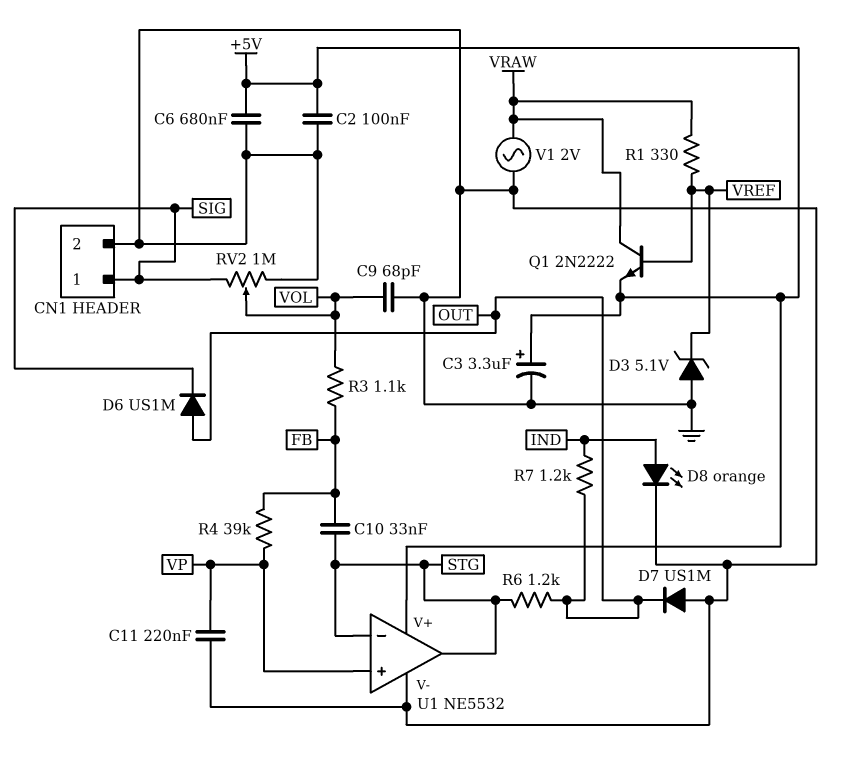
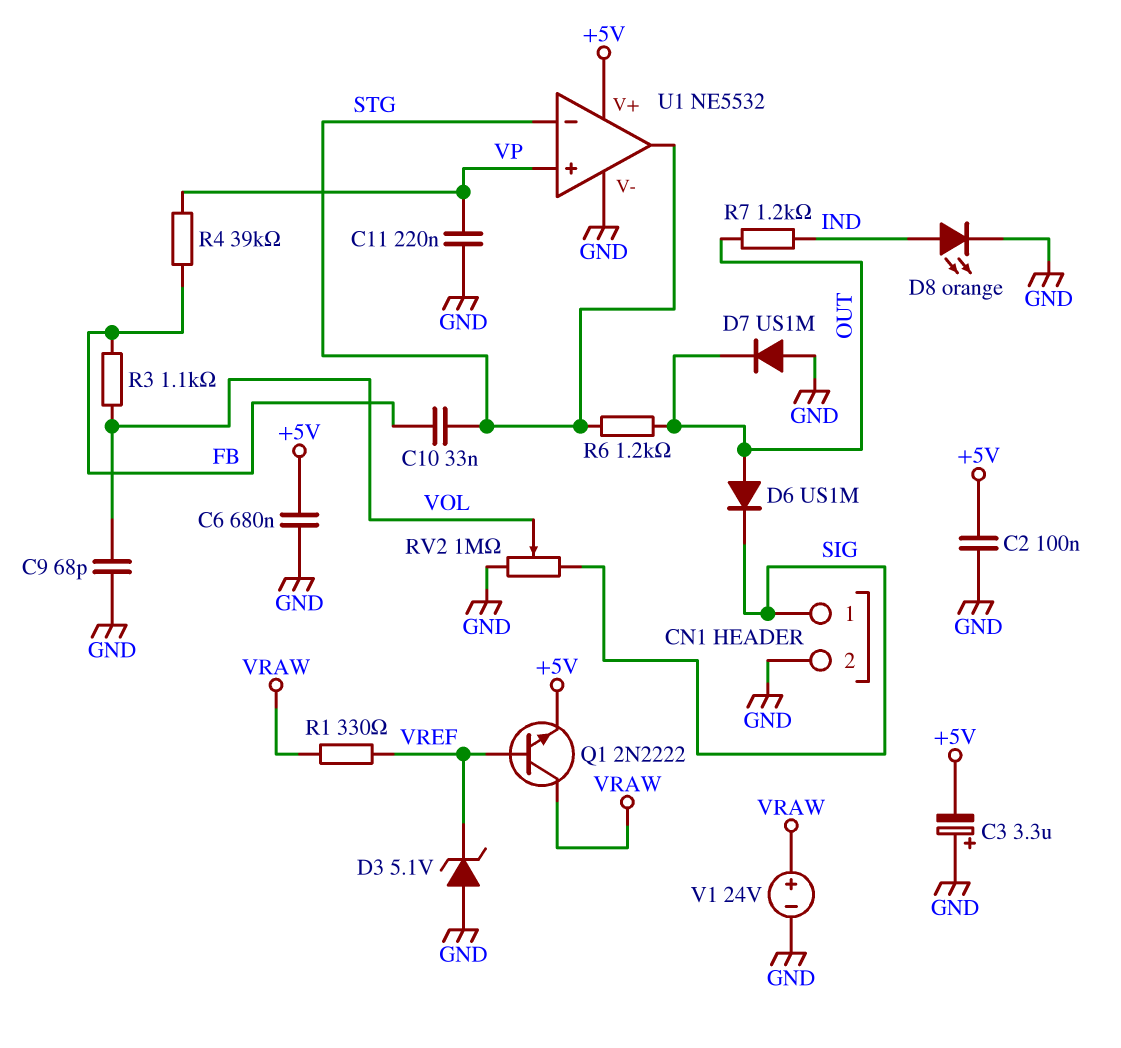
C3: 3.3uF (plus +5V, minus GND) -> 3.3uF (plus GND, minus +5V)
V1: AC 2V (GND, VRAW) -> 24V (plus VRAW, minus GND)

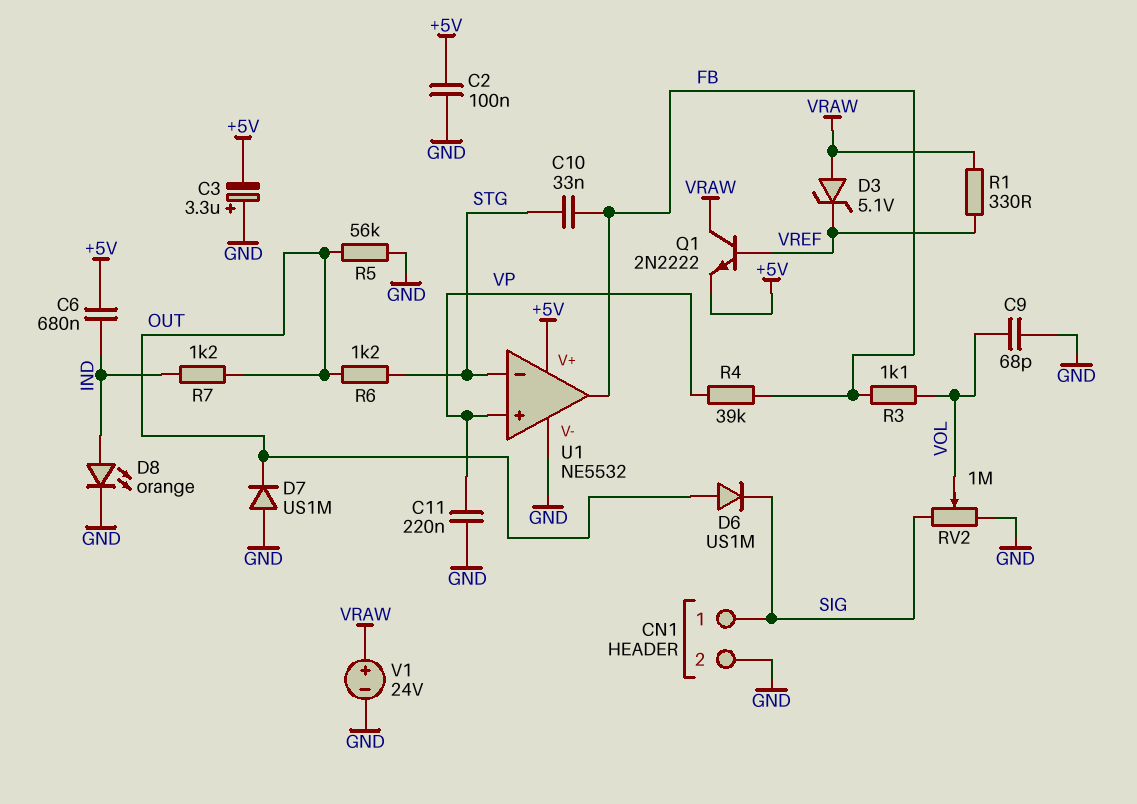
C6: 680nF (+5V, GND) -> 680nF (+5V, IND)
D3: zener 5.1V (A GND, K VREF) -> zener 5.1V (A VRAW, K VREF)
R5: none -> 56k (GND, OUT)
U1 pin out: STG -> FB

